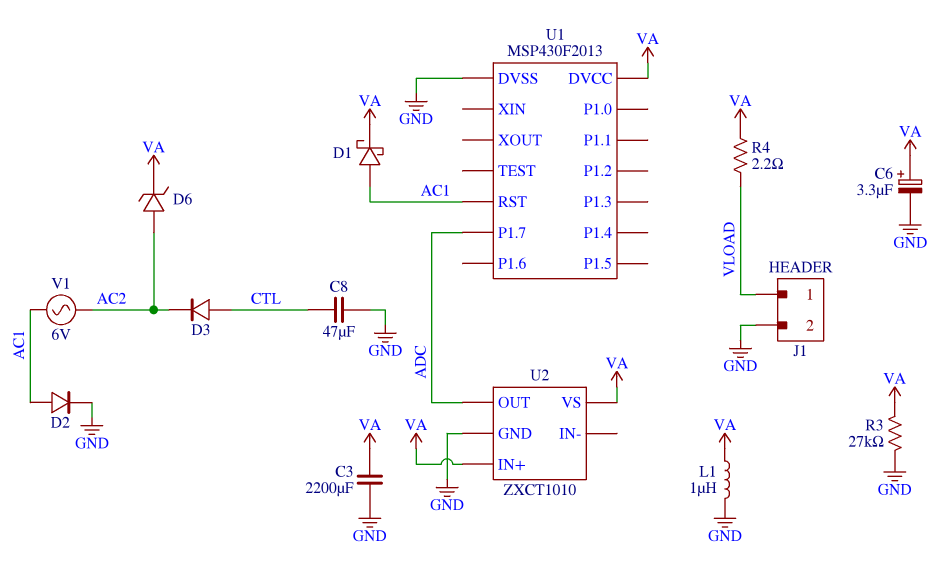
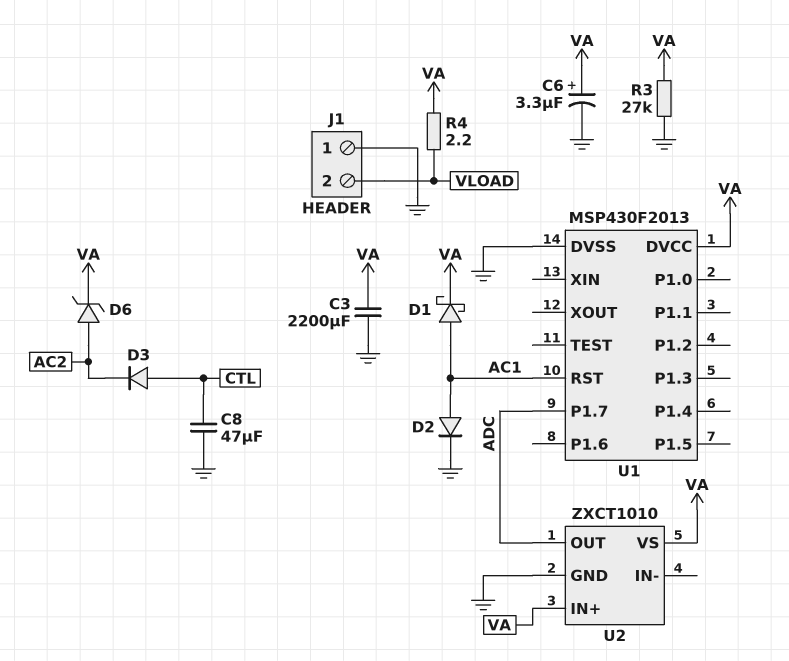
J1 pin 1: VLOAD -> GND
J1 pin 2: GND -> VLOAD
L1: 1uH (GND, VA) -> none
V1: AC 6V (AC1, AC2) -> none

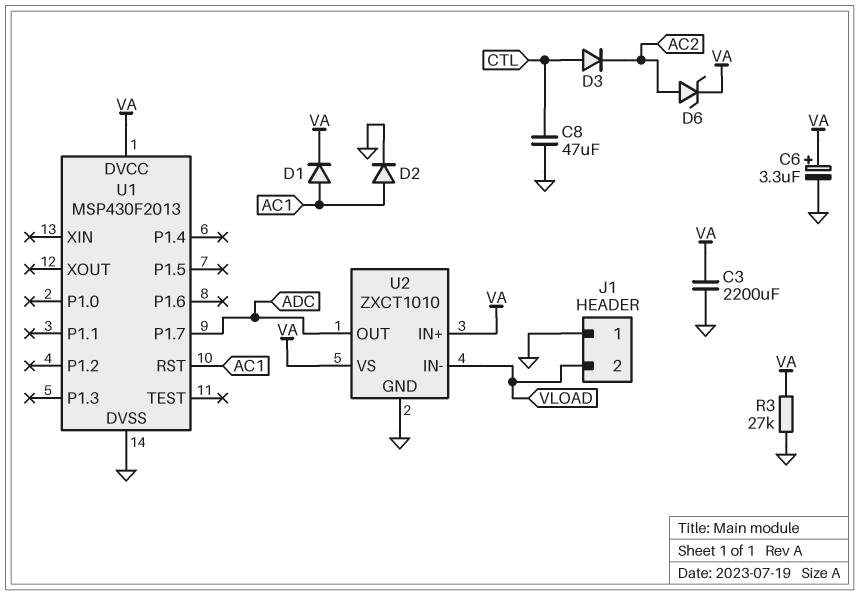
D1: schottky (A AC1, K VA) -> diode (A AC1, K VA)
R4: 2.2 (VA, VLOAD) -> none
U2 pin IN-: none -> VLOAD

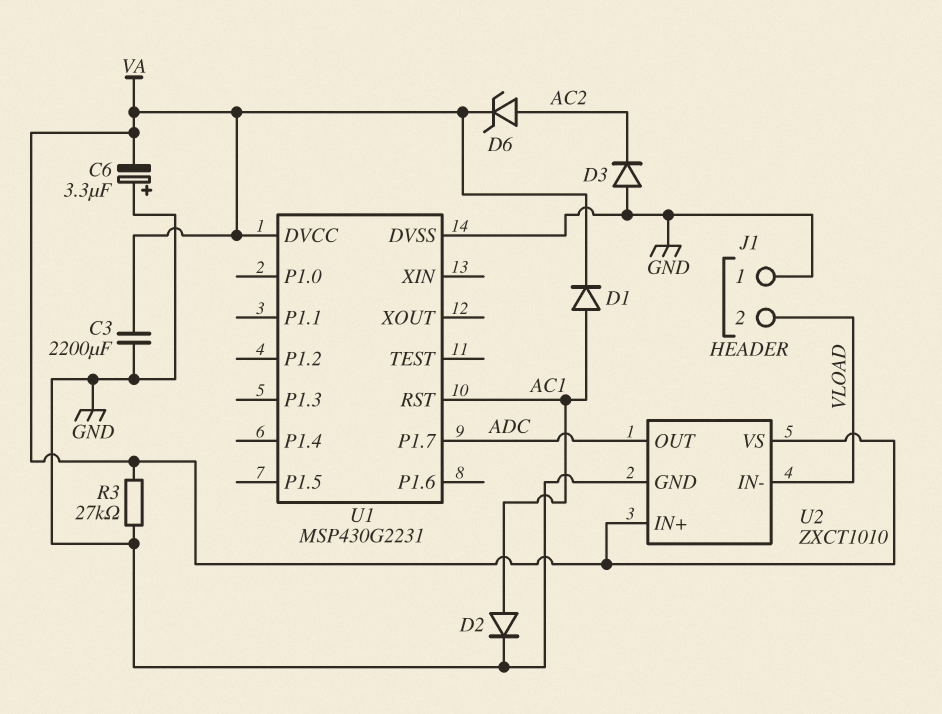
C6: 3.3uF (plus VA, minus GND) -> 3.3uF (plus GND, minus VA)
C8: 47uF (CTL, GND) -> none
D3: diode (A CTL, K AC2) -> diode (A GND, K AC2)
U1: MSP430F2013 -> MSP430G2231

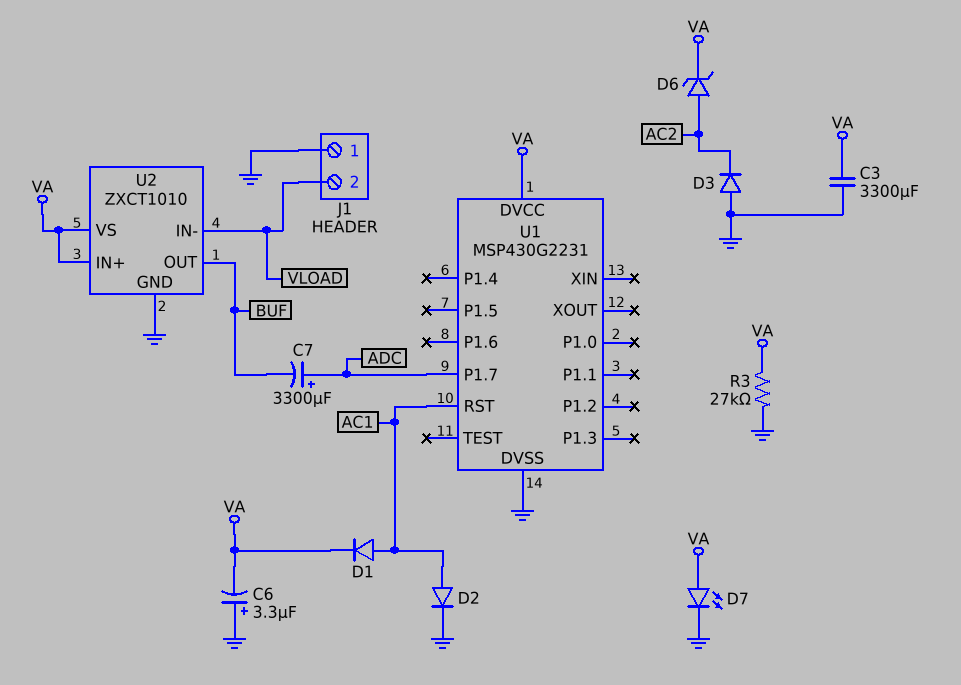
C3: 2200uF (GND, VA) -> 3300uF (GND, VA)
C7: none -> 3300uF (plus ADC, minus BUF)
D7: none -> LED (A VA, K GND)
U2 pin OUT: ADC -> BUF

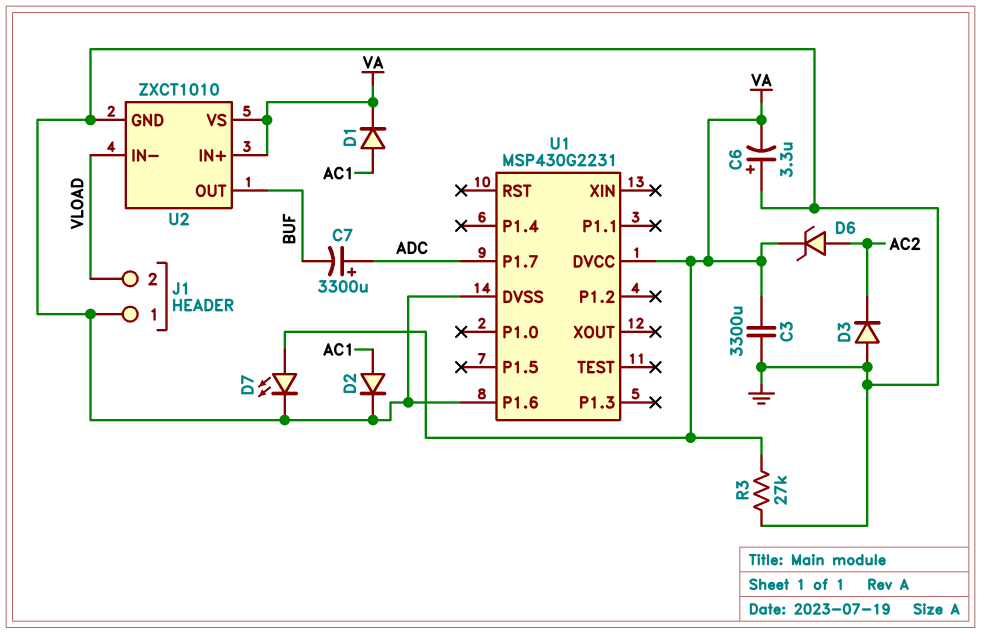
U1 pin P1.6: none -> GND
U1 pin RST: AC1 -> none

